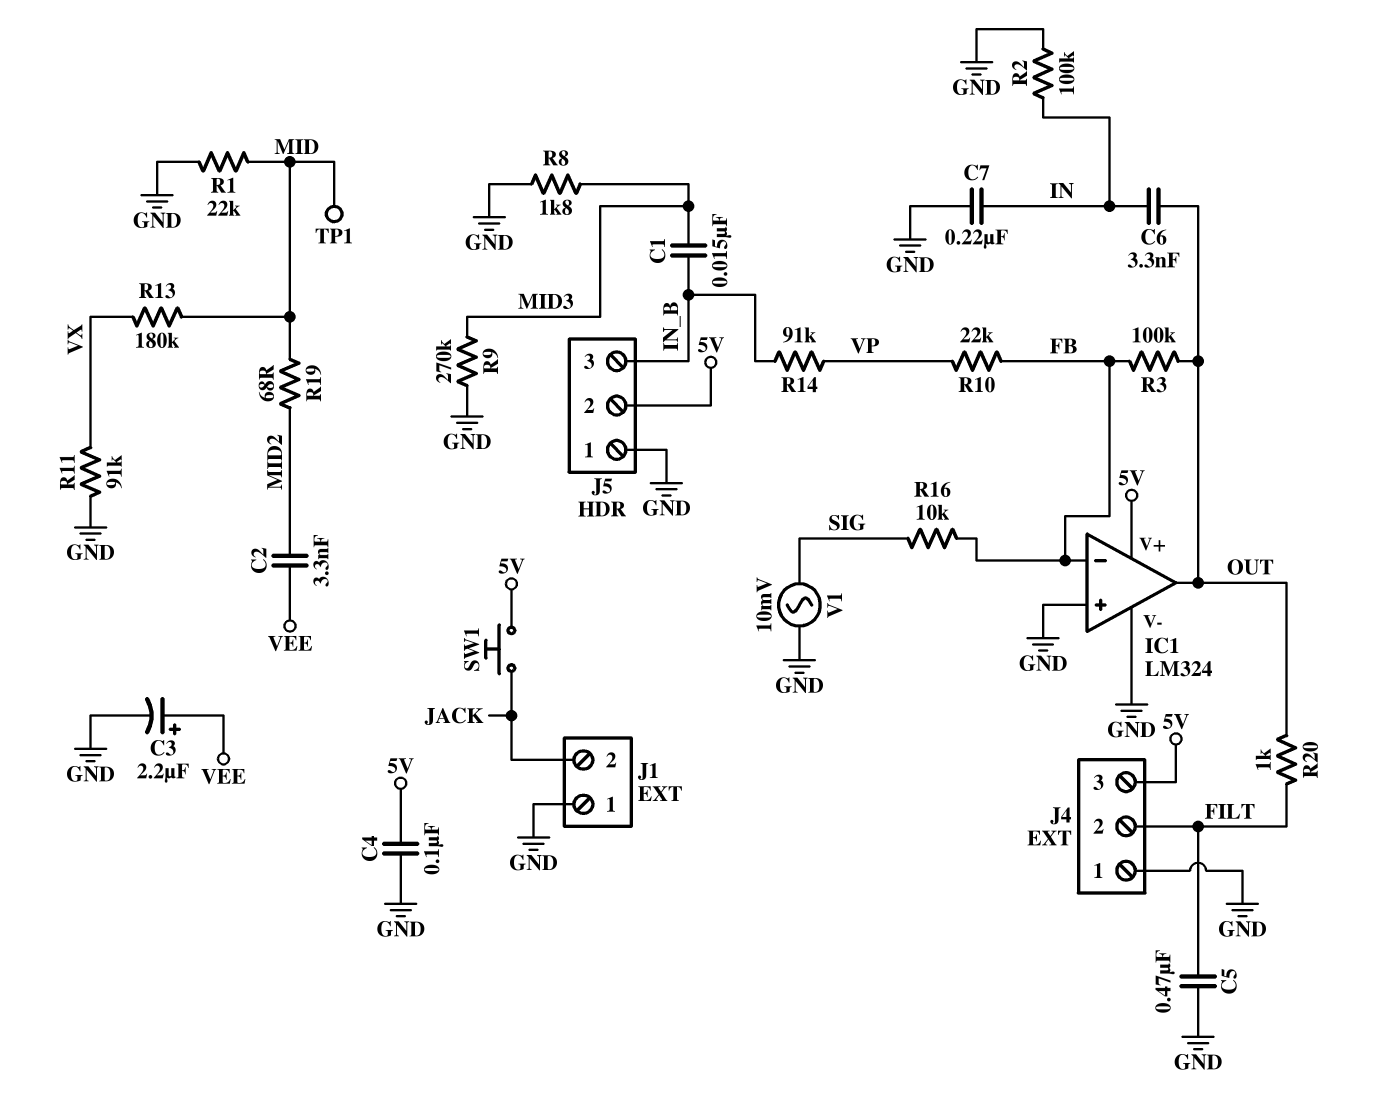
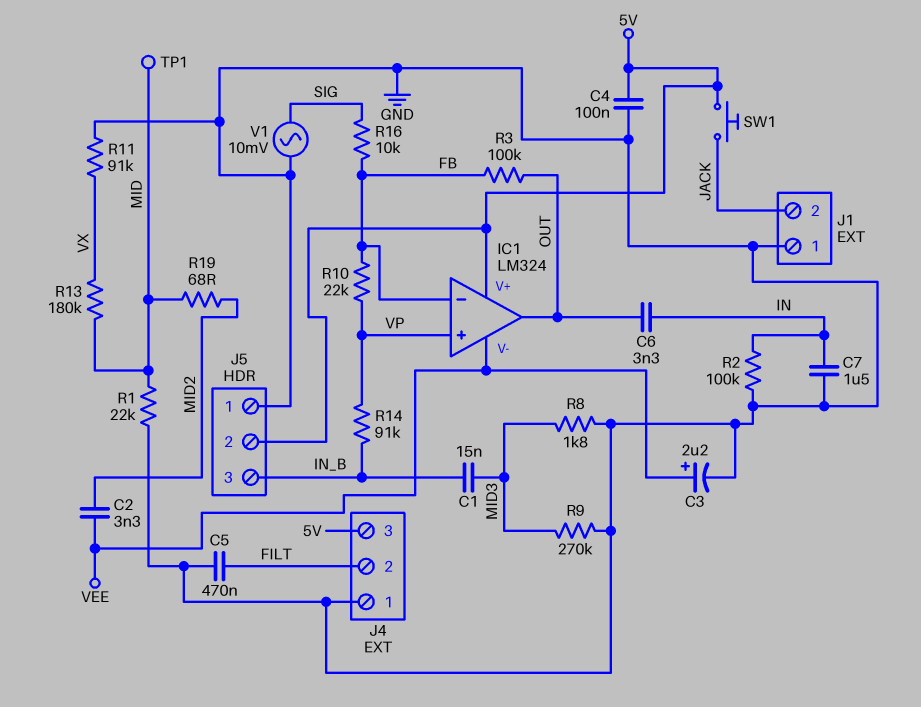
C7: 220nF (GND, IN) -> 1.5uF (GND, IN)
IC1 pin V-: GND -> VEE
IC1 pin in+: GND -> VP
R20: 1k (FILT, OUT) -> none

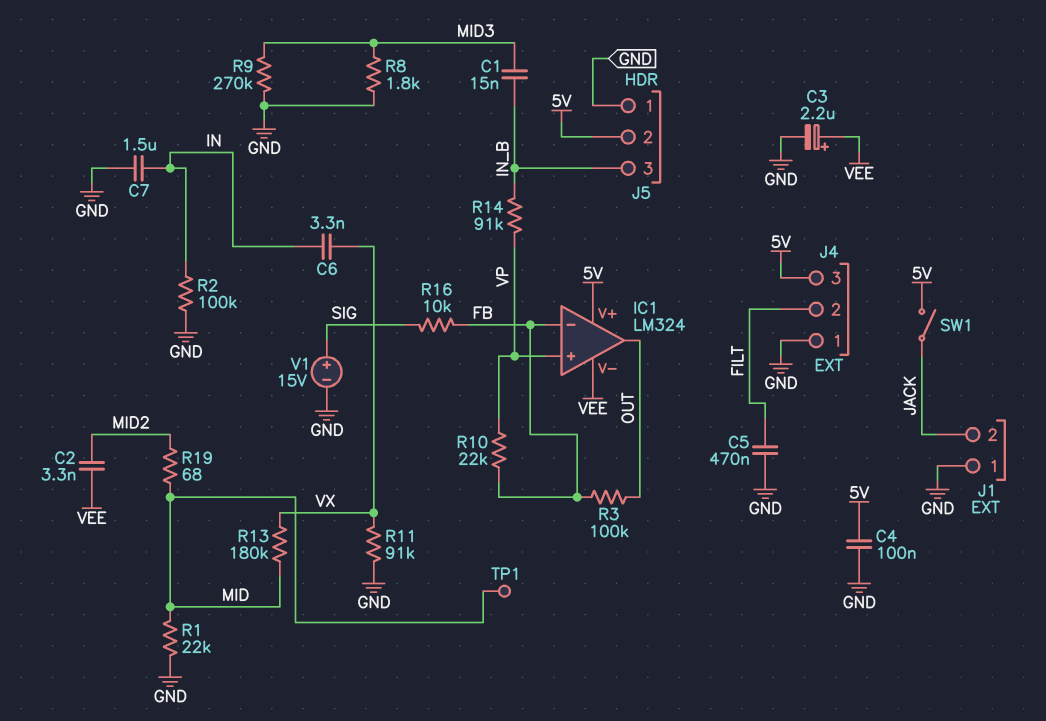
C6: 3.3nF (IN, OUT) -> 3.3nF (IN, VX)
SW1: button (5V, JACK) -> switch (5V, JACK)
V1: AC 10mV (GND, SIG) -> 15V (plus SIG, minus GND)

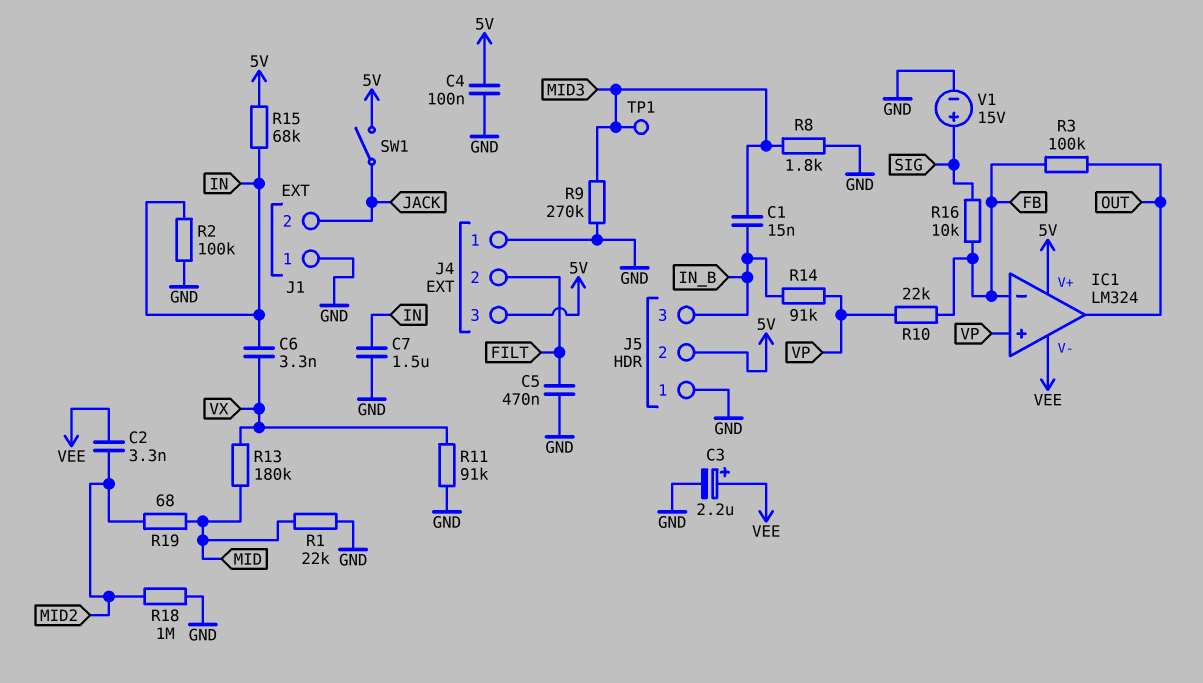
R15: none -> 68k (5V, IN)
R18: none -> 1M (GND, MID2)
TP1: test point (MID) -> test point (MID3)

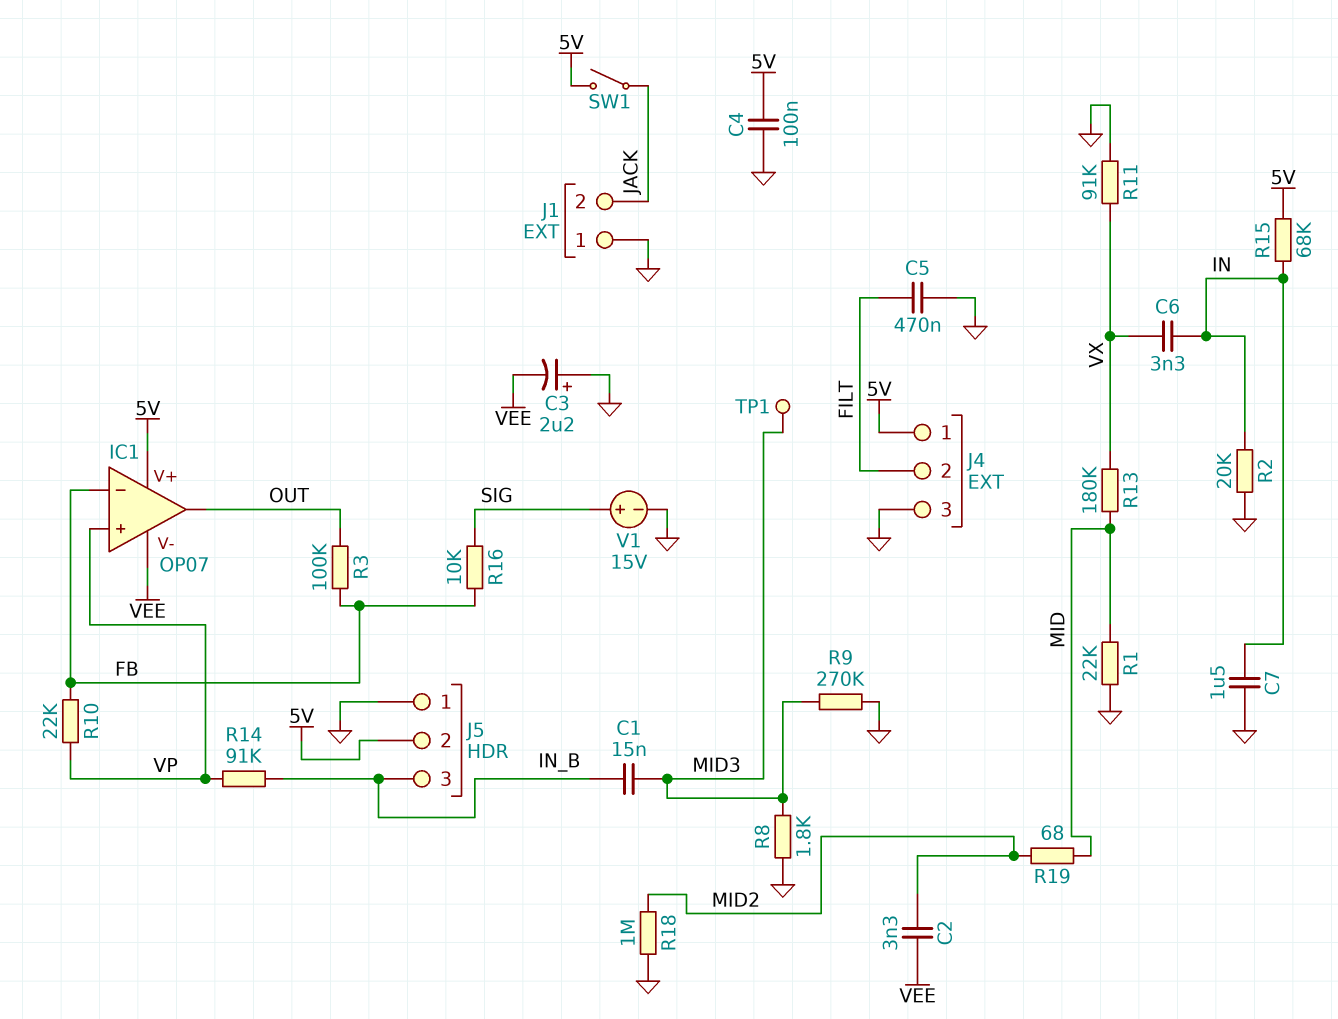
C3: 2.2uF (plus VEE, minus GND) -> 2.2uF (plus GND, minus VEE)
IC1: LM324 -> OP07
J4 pin 1: GND -> 5V
J4 pin 3: 5V -> GND
R2: 100k (GND, IN) -> 20k (GND, IN)

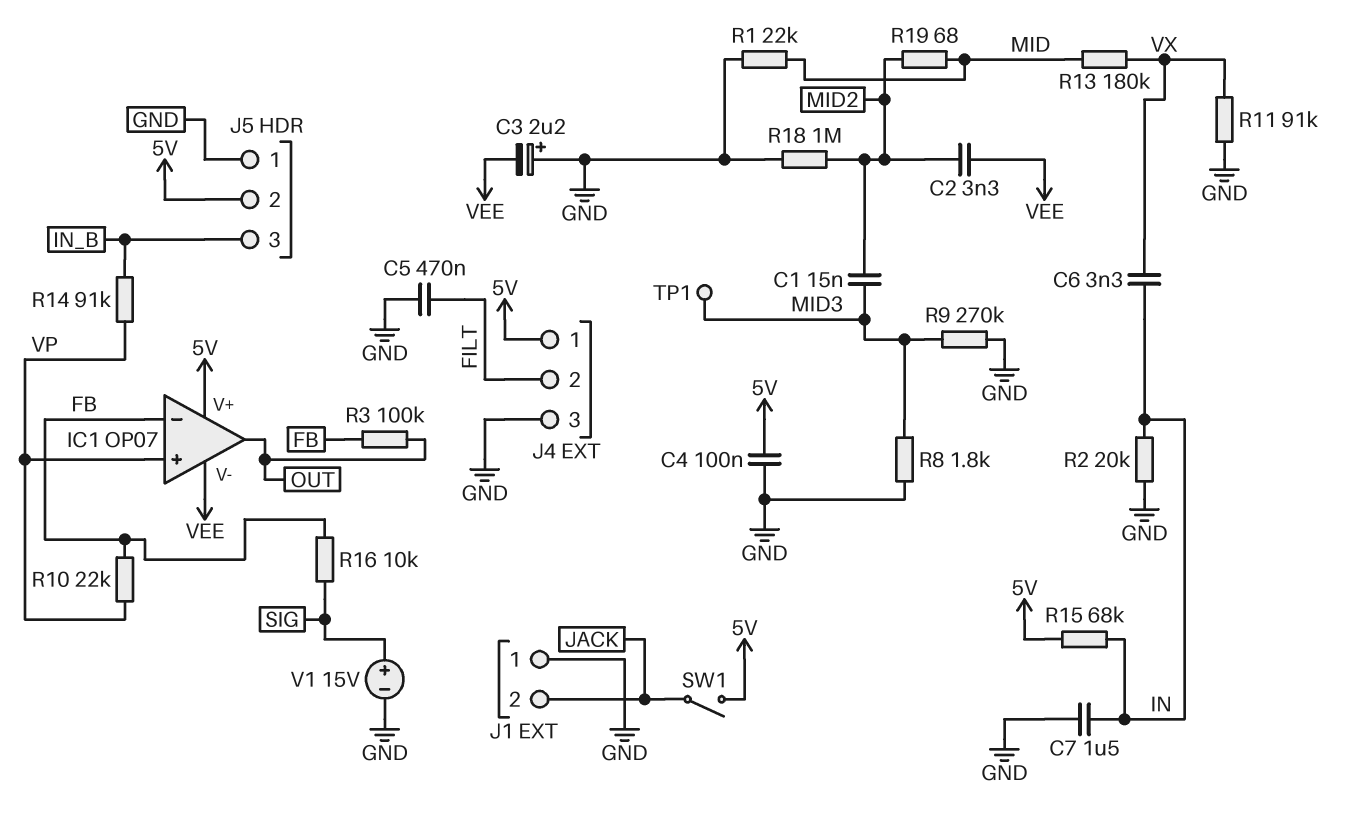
C1: 15nF (IN_B, MID3) -> 15nF (MID2, MID3)

